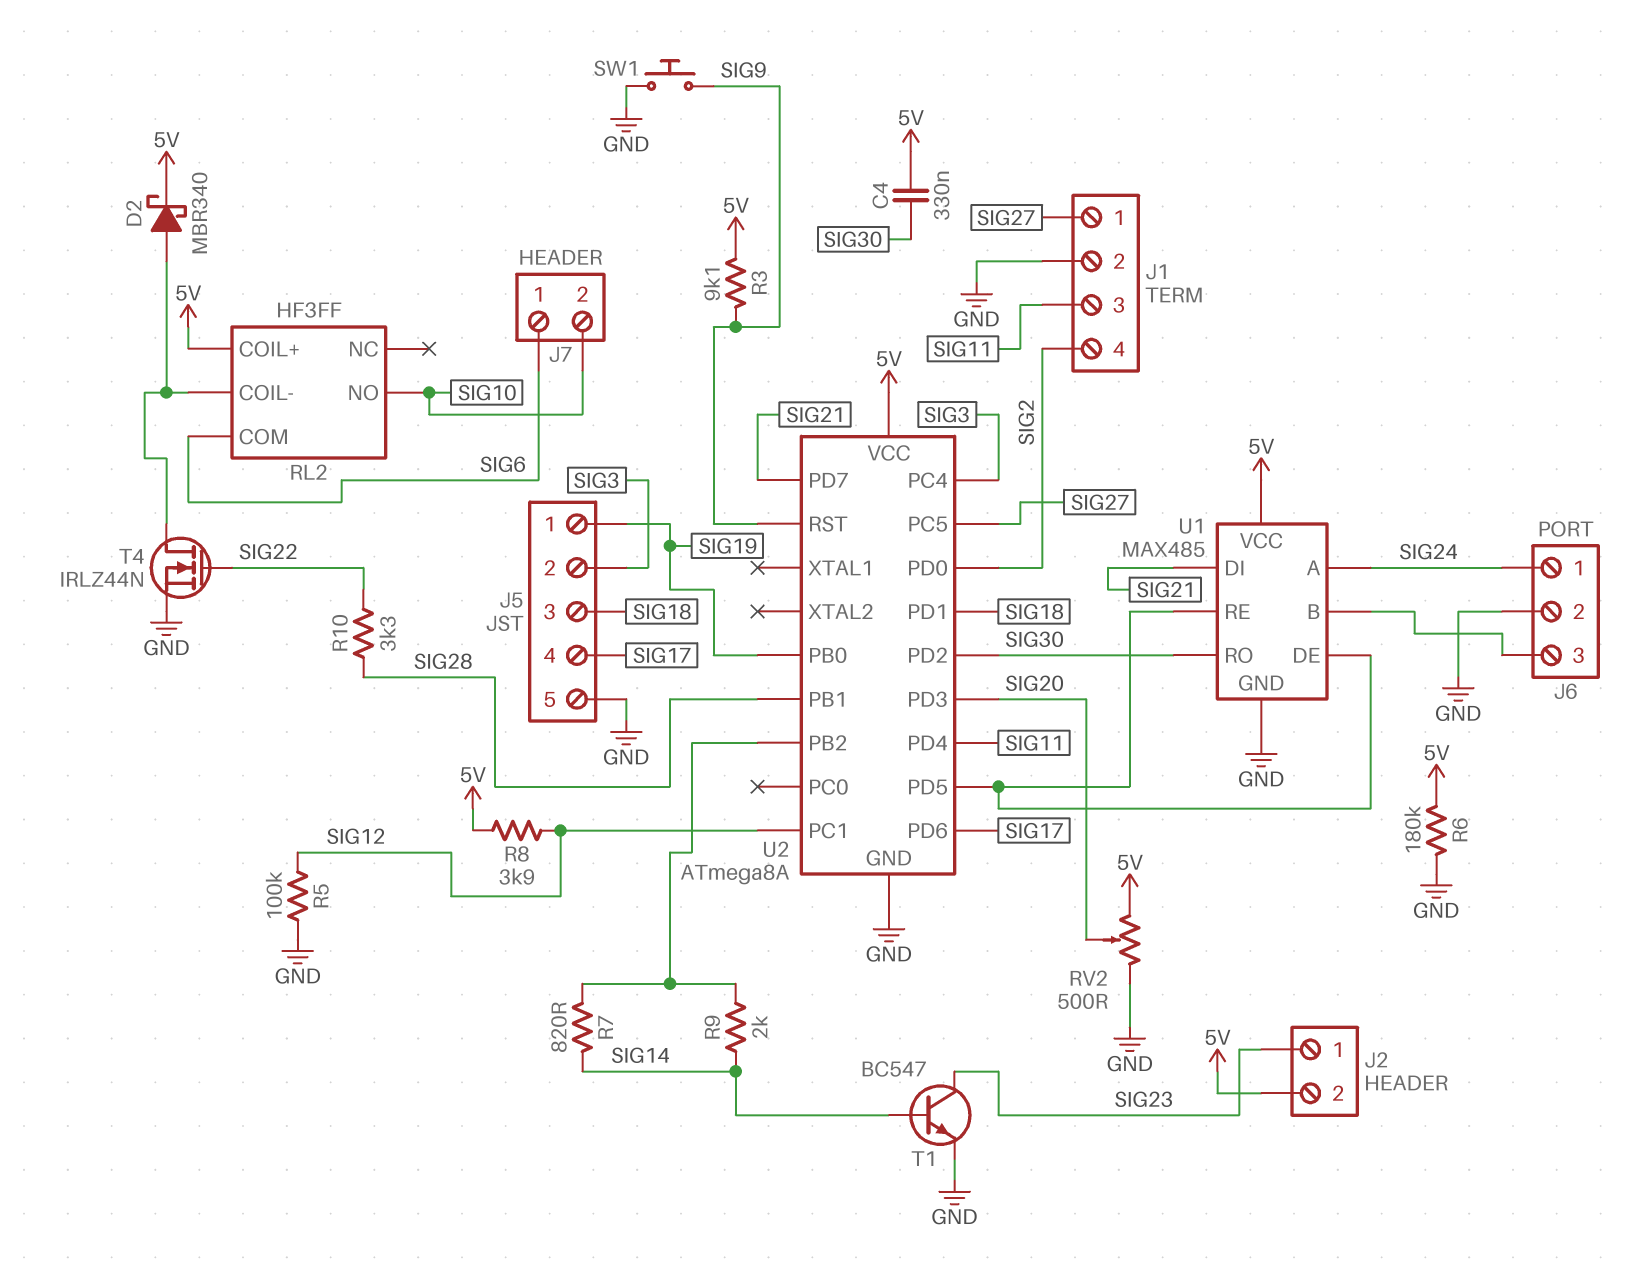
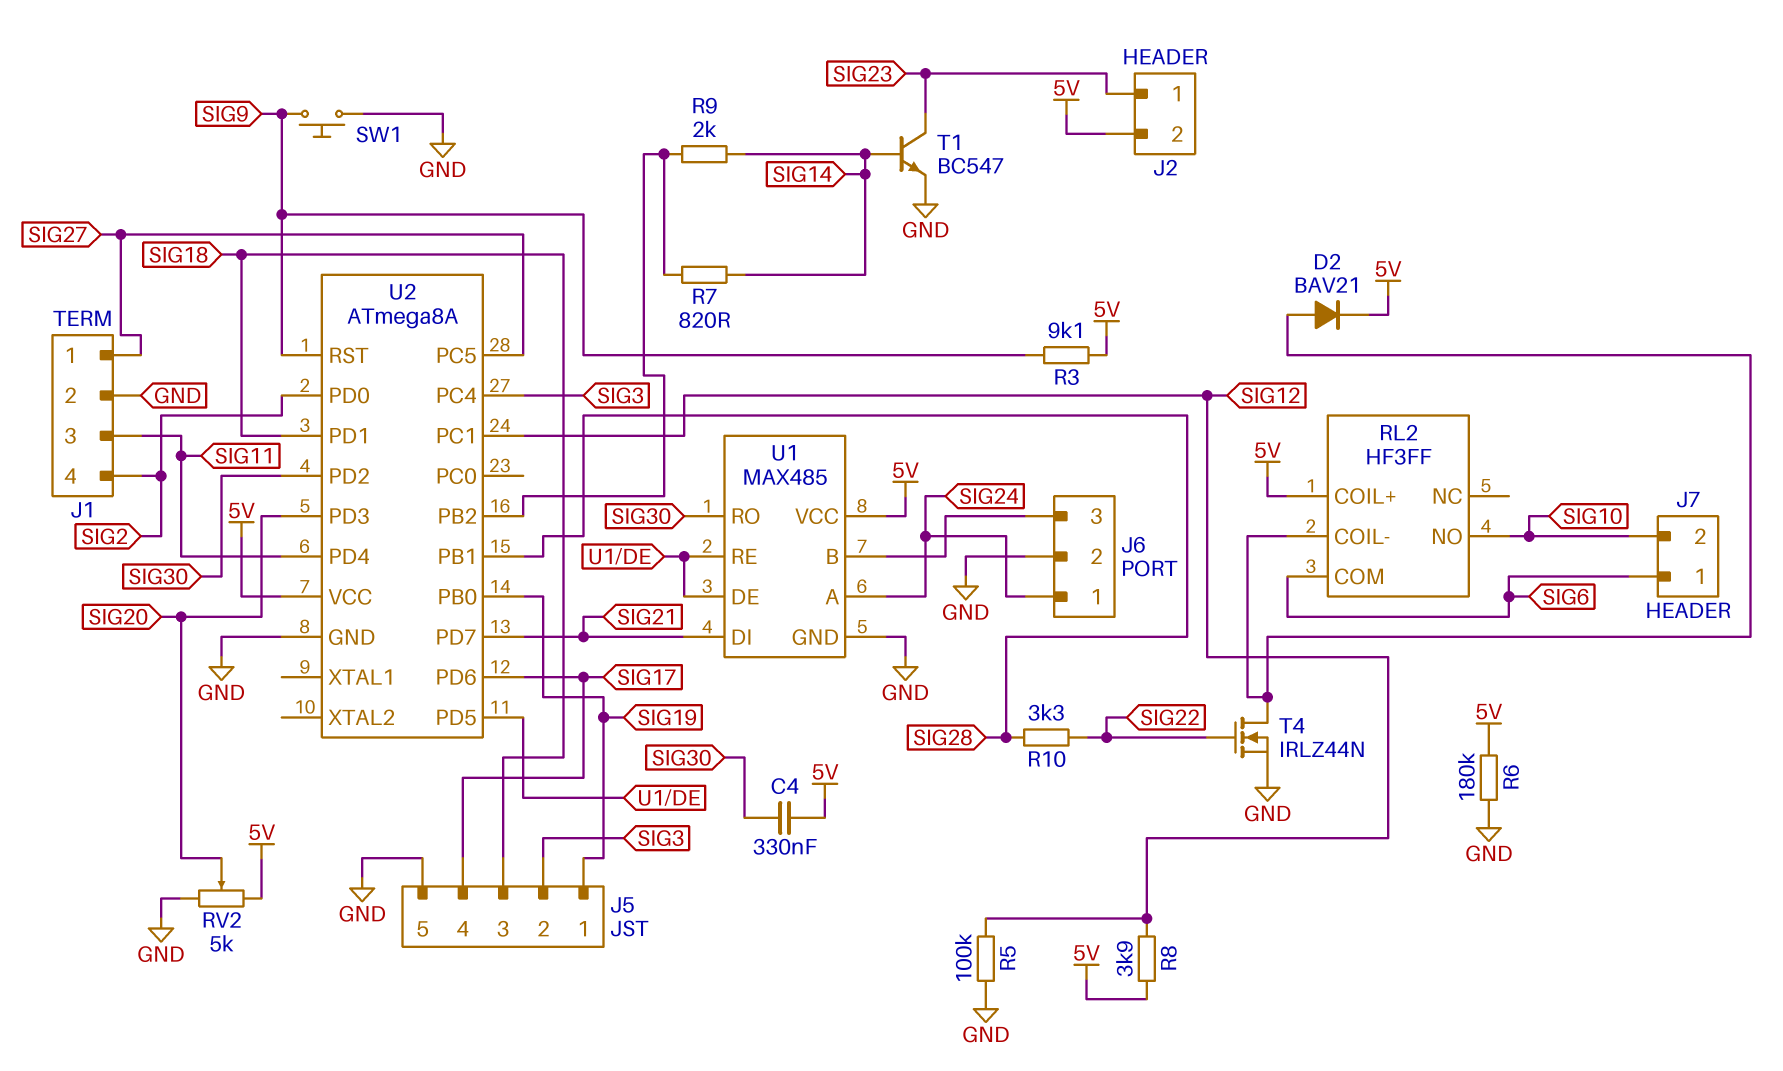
D2: schottky MBR340 (A RL2/COIL-, K 5V) -> diode BAV21 (A RL2/COIL-, K 5V)
RV2: 500 (5V, GND, wiper SIG20) -> 5k (5V, GND, wiper SIG20)

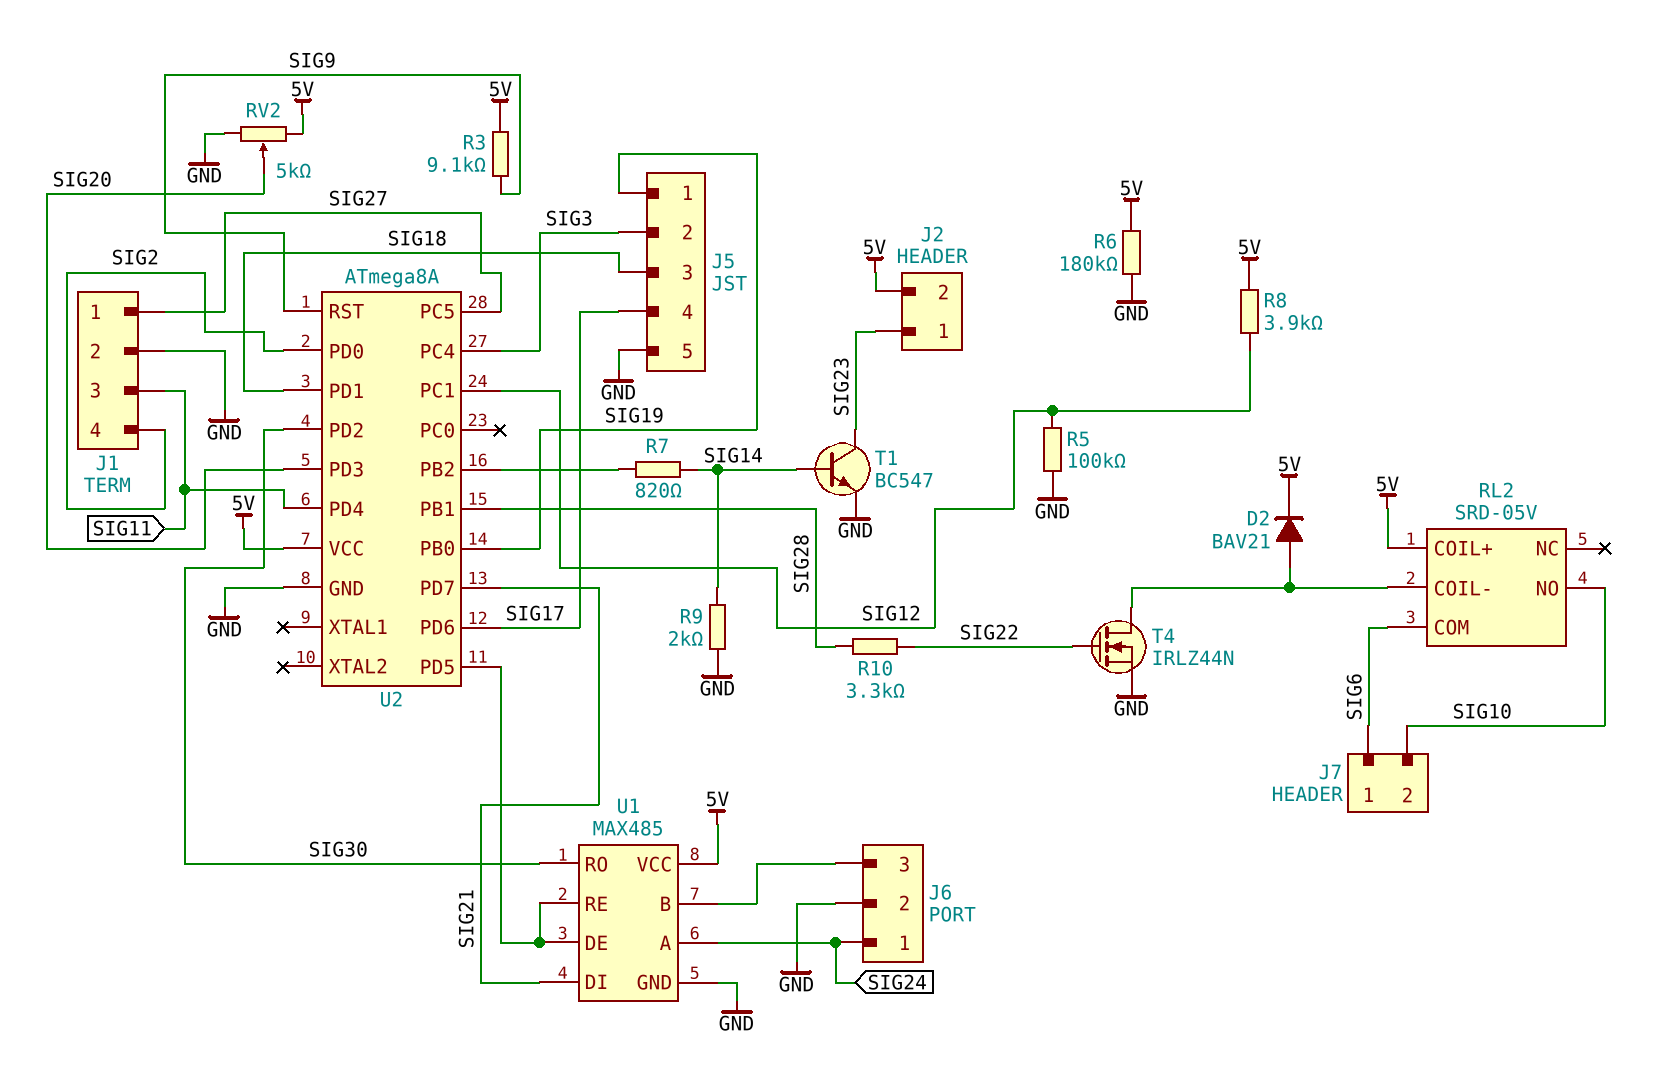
C4: 330nF (5V, SIG30) -> none
R9: 2k (SIG14, U2/PB2) -> 2k (GND, SIG14)
RL2: HF3FF -> SRD-05V
SW1: button (GND, SIG9) -> none

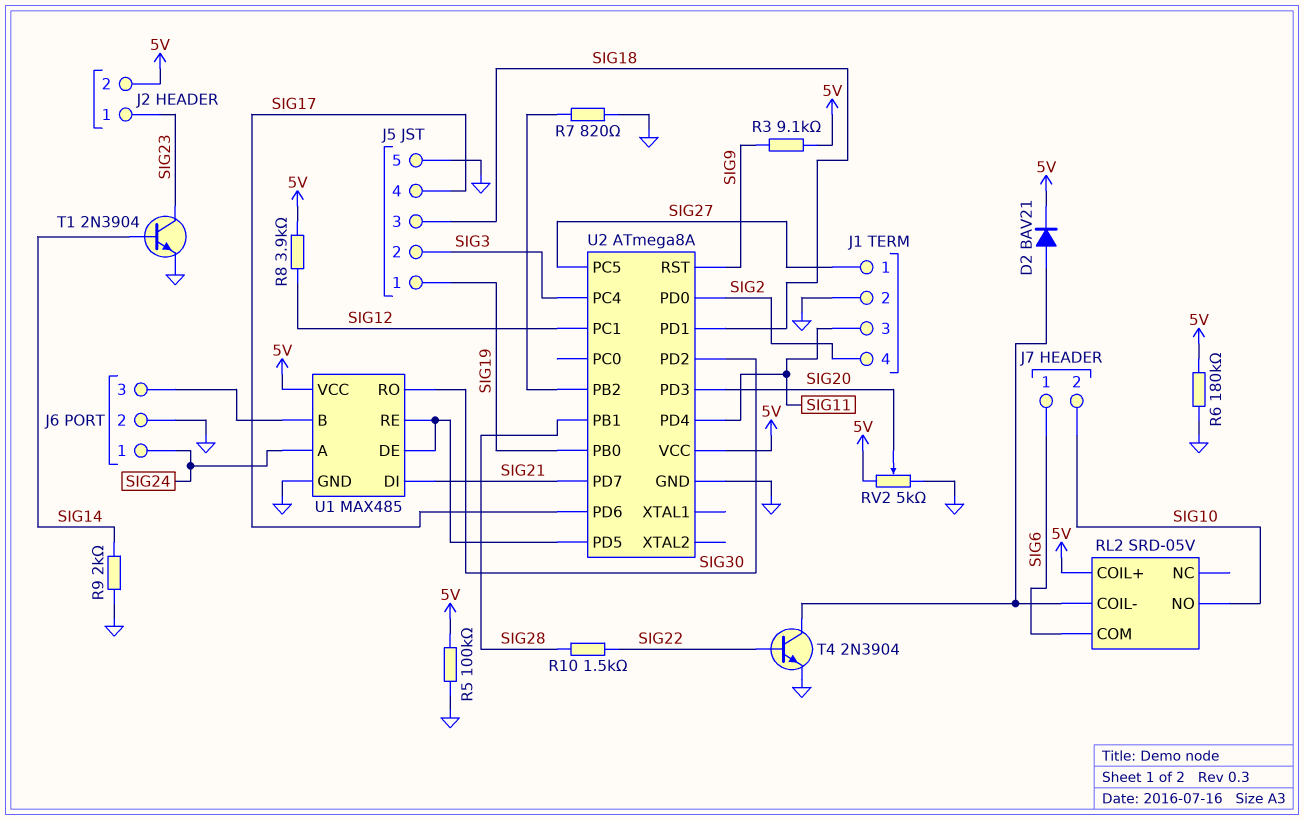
R5: 100k (GND, SIG12) -> 100k (5V, GND)
R7: 820 (SIG14, U2/PB2) -> 820 (GND, U2/PB2)
R10: 3.3k (SIG22, SIG28) -> 1.5k (SIG22, SIG28)
T1: NPN BC547 (B SIG14, C SIG23, E GND) -> NPN 2N3904 (B SIG14, C SIG23, E GND)
T4: NMOS IRLZ44N (G SIG22, D RL2/COIL-, S GND) -> NPN 2N3904 (B SIG22, C RL2/COIL-, E GND)

